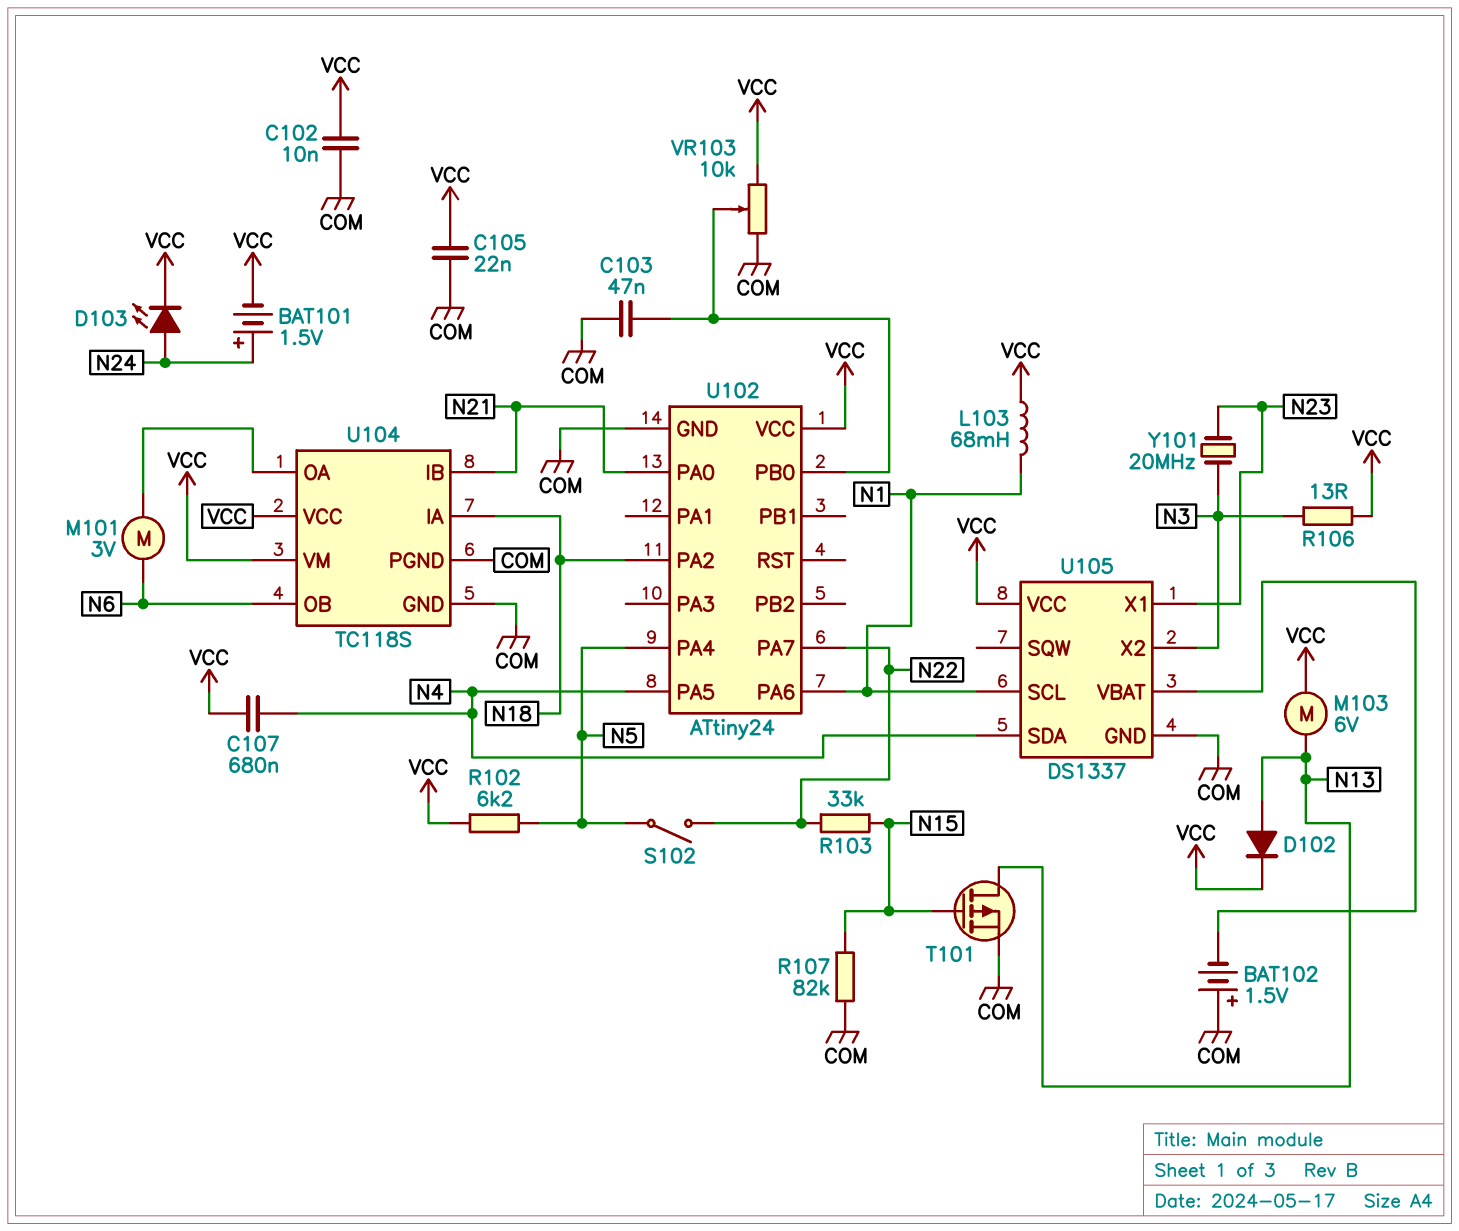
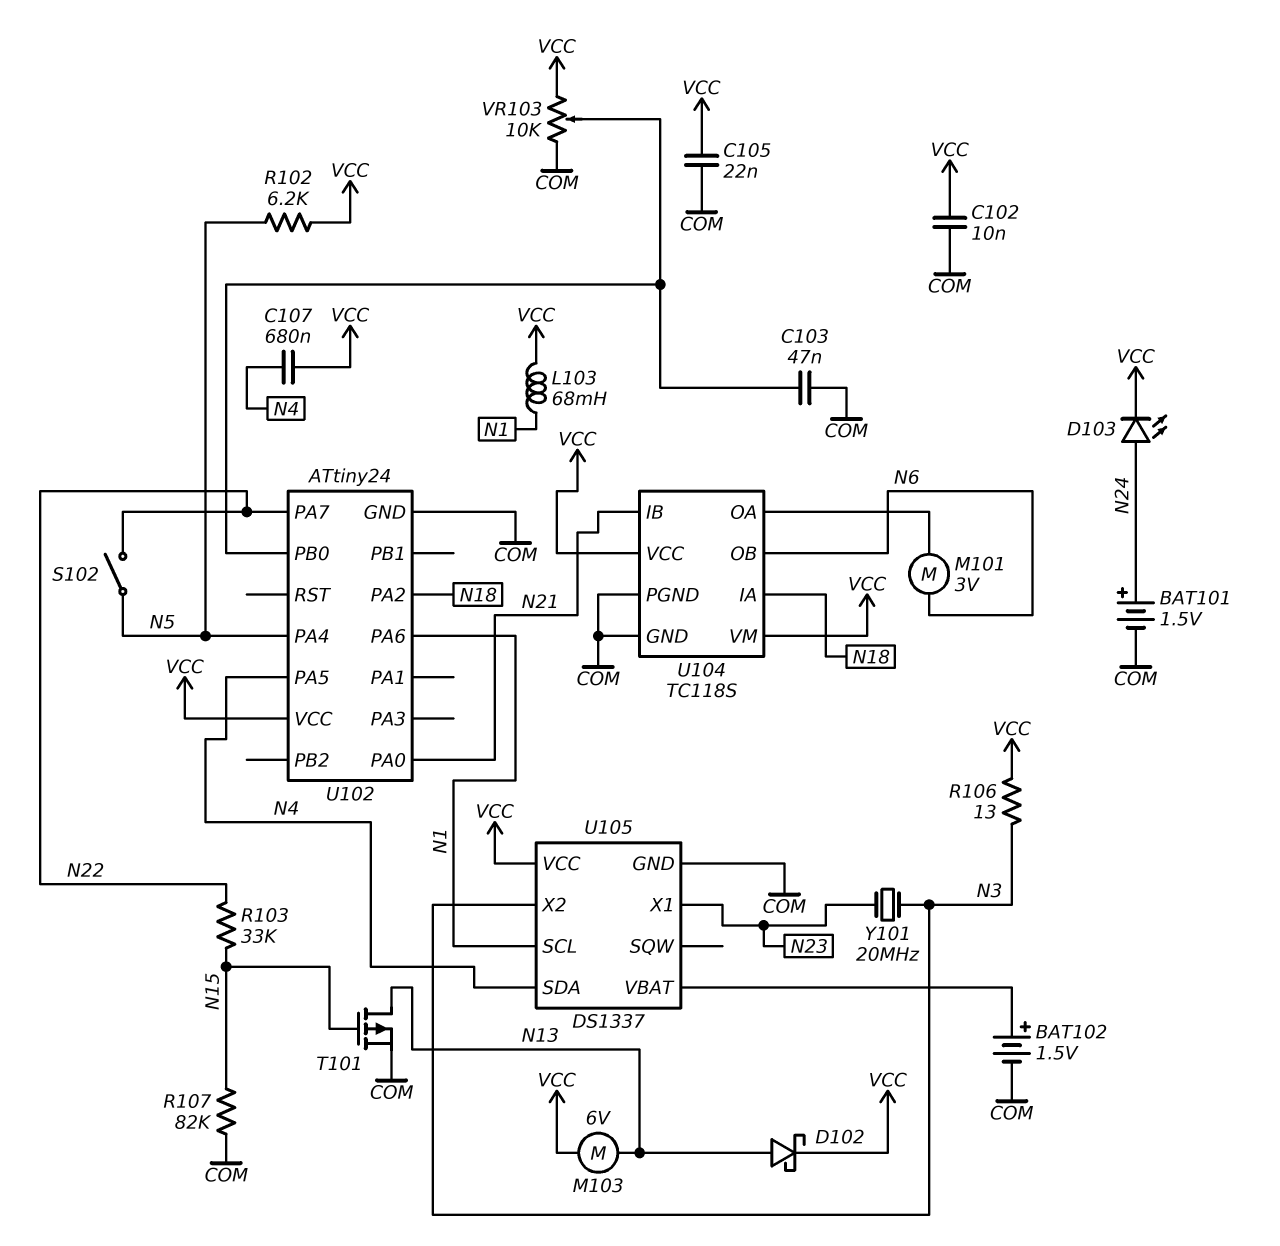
BAT101: 1.5V (plus N24, minus VCC) -> 1.5V (plus N24, minus COM)
BAT102: 1.5V (plus COM, minus U105/VBAT) -> 1.5V (plus U105/VBAT, minus COM)
D102: diode (A N13, K VCC) -> schottky (A N13, K VCC)

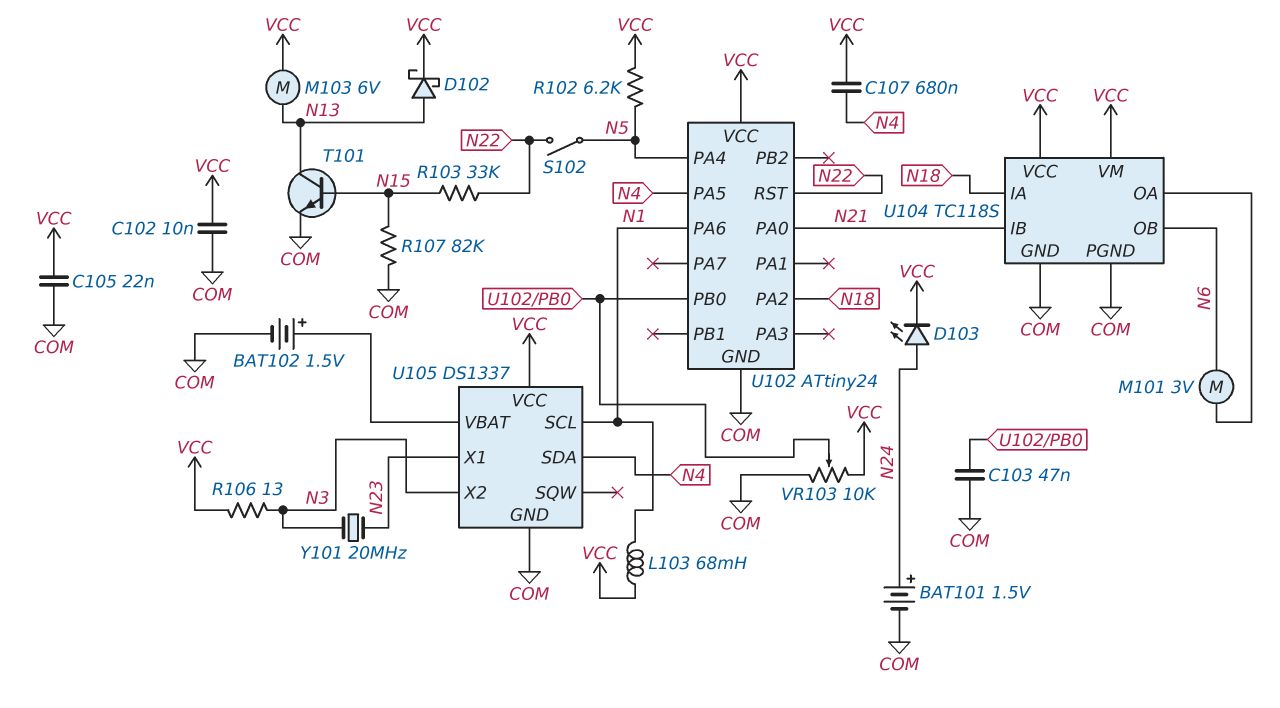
T101: PMOS (G N15, D N13, S COM) -> NPN (B N15, C N13, E COM)
U102 pin PA7: N22 -> none
U102 pin RST: none -> N22

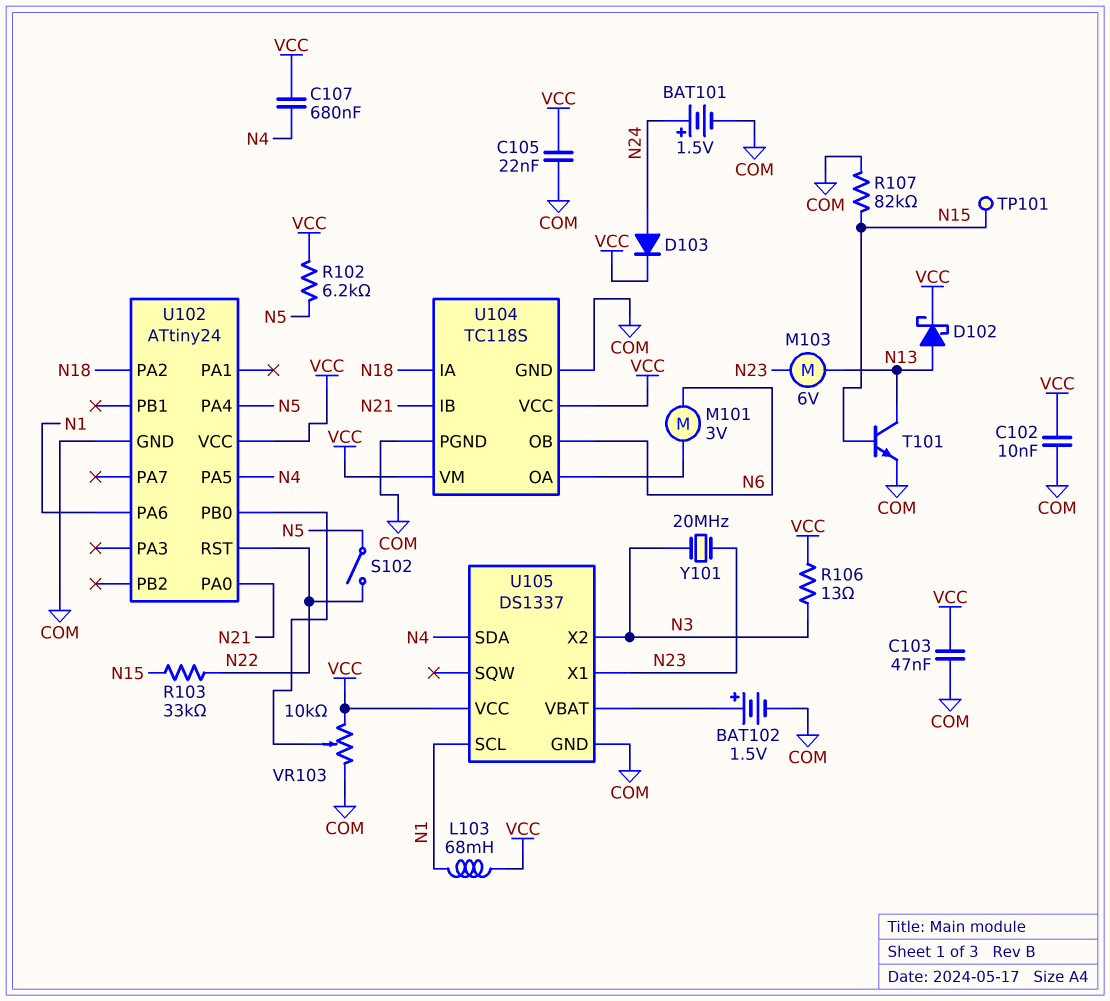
C103: 47nF (COM, U102/PB0) -> 47nF (COM, VCC)
D103: LED (A N24, K VCC) -> diode (A N24, K VCC)
M103: motor 6V (N13, VCC) -> motor 6V (N13, N23)
TP101: none -> test point (N15)

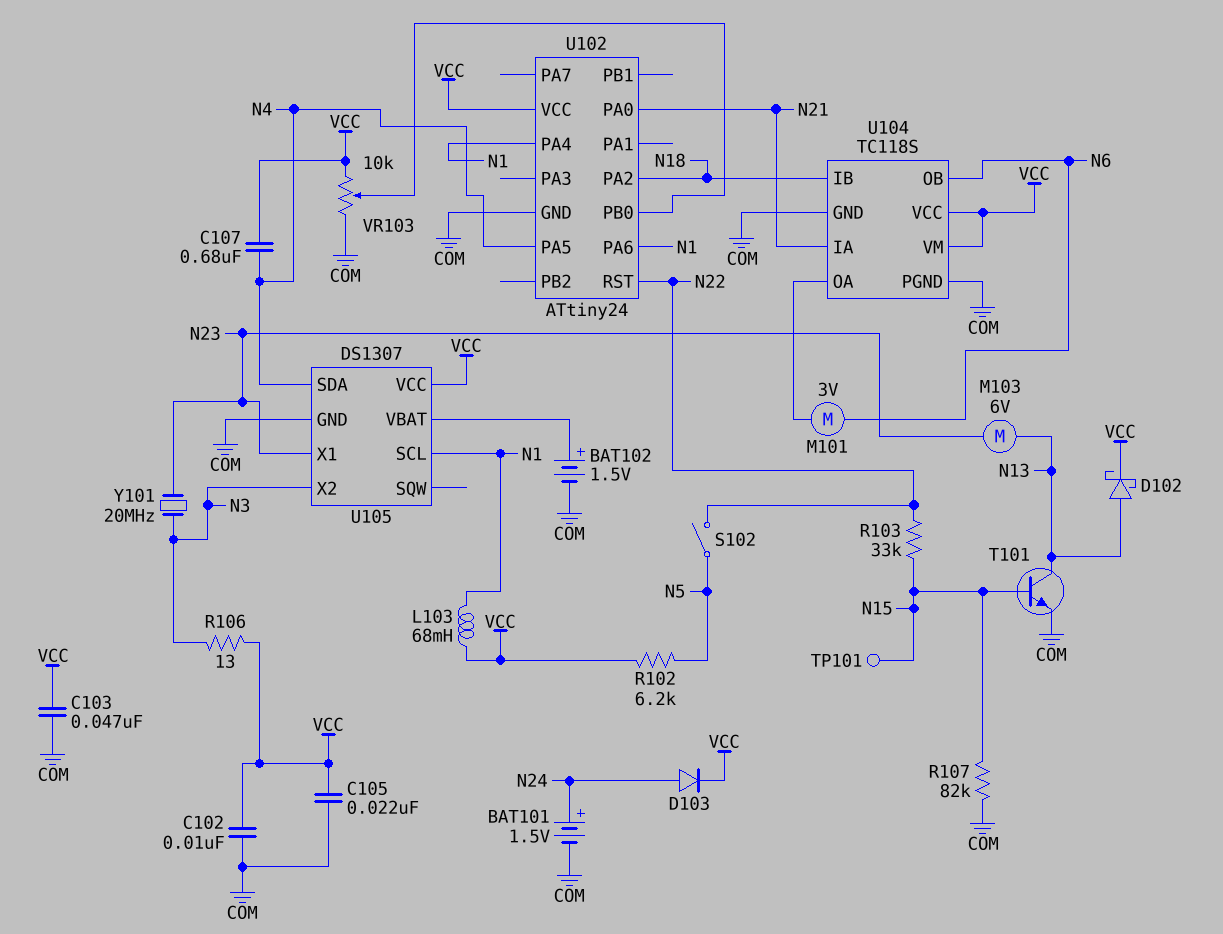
U102 pin PA4: N5 -> N1
U104 pin IA: N18 -> N21
U104 pin IB: N21 -> N18
U105: DS1337 -> DS1307

